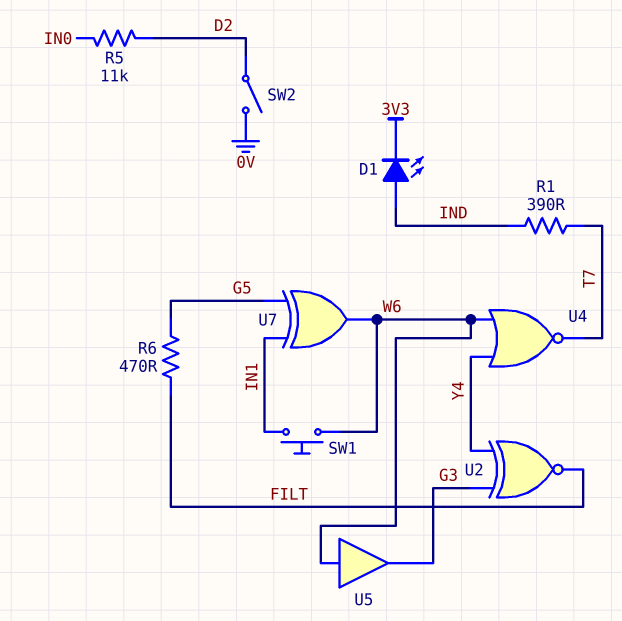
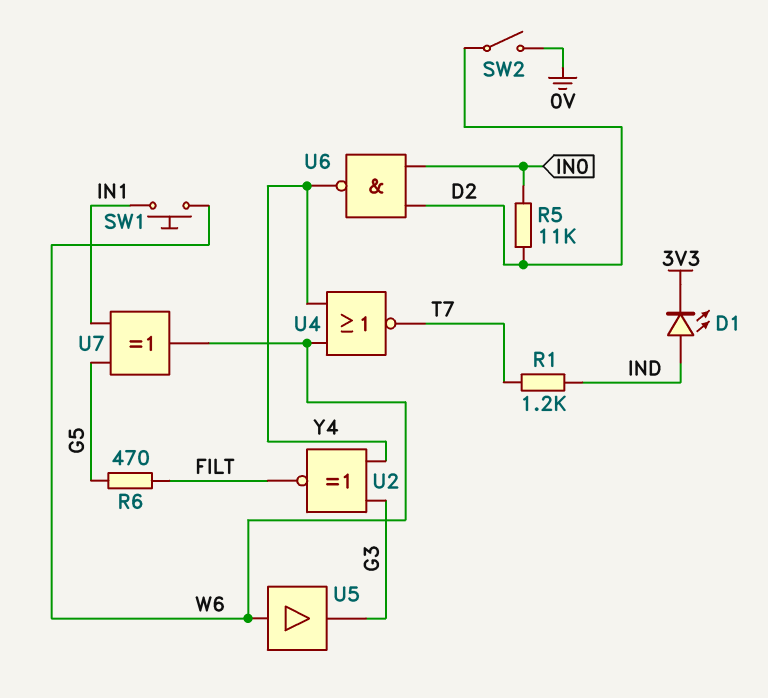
R1: 390 (IND, T7) -> 1.2k (IND, T7)
U6: none -> NAND (in D2, in IN0, out Y4)

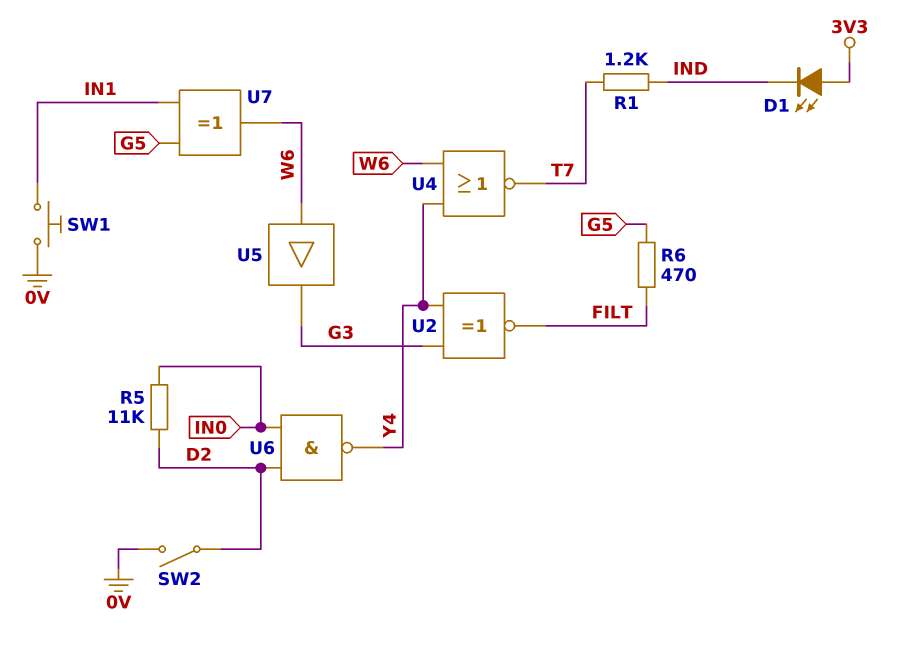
D1: LED (A IND, K 3V3) -> LED (A 3V3, K IND)
SW1: button (IN1, W6) -> button (0V, IN1)

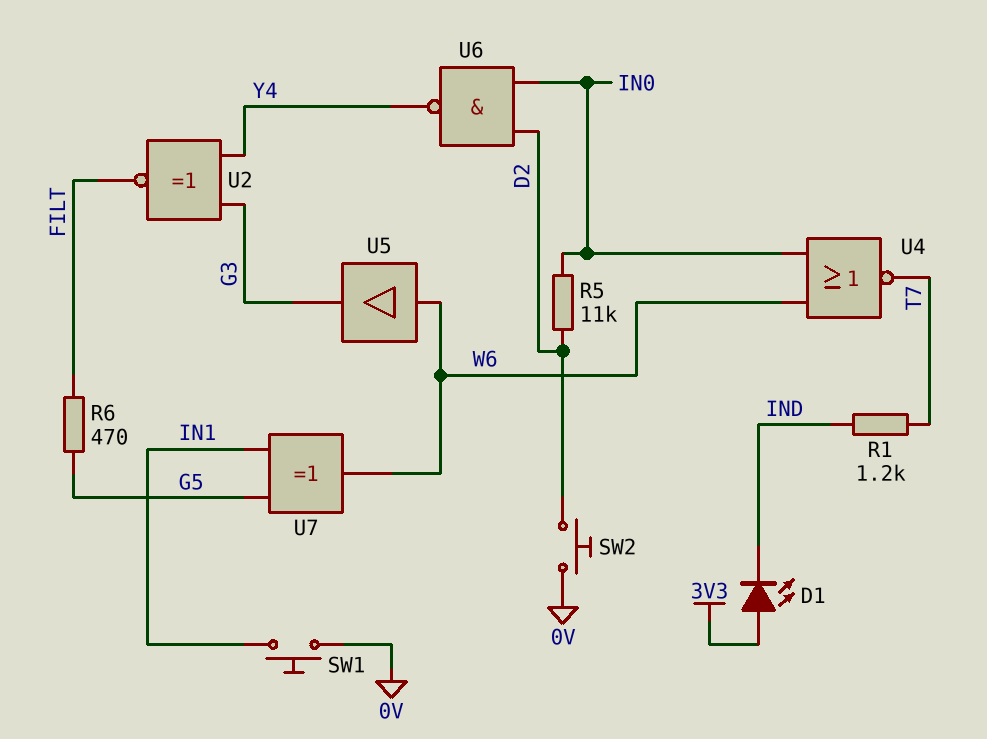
SW2: switch (0V, D2) -> button (0V, D2)
U4: NOR (in W6, in Y4, out T7) -> NOR (in IN0, in W6, out T7)

